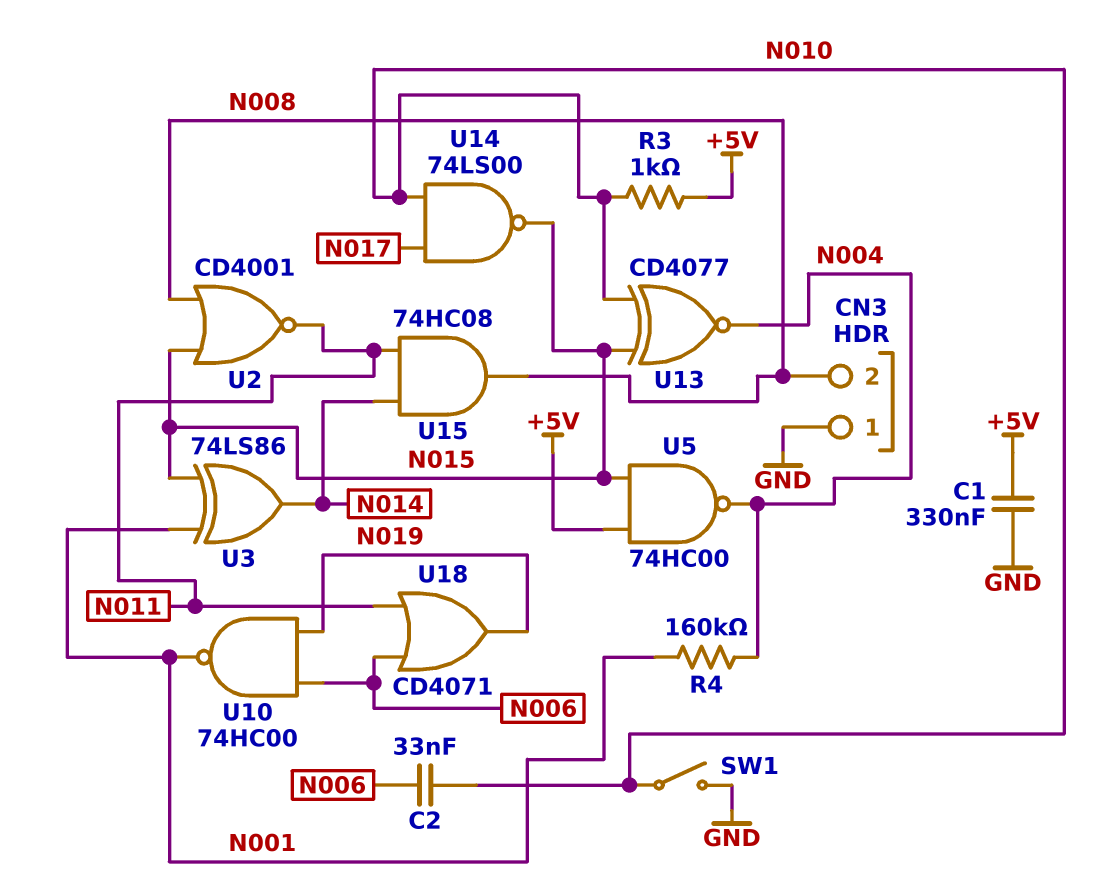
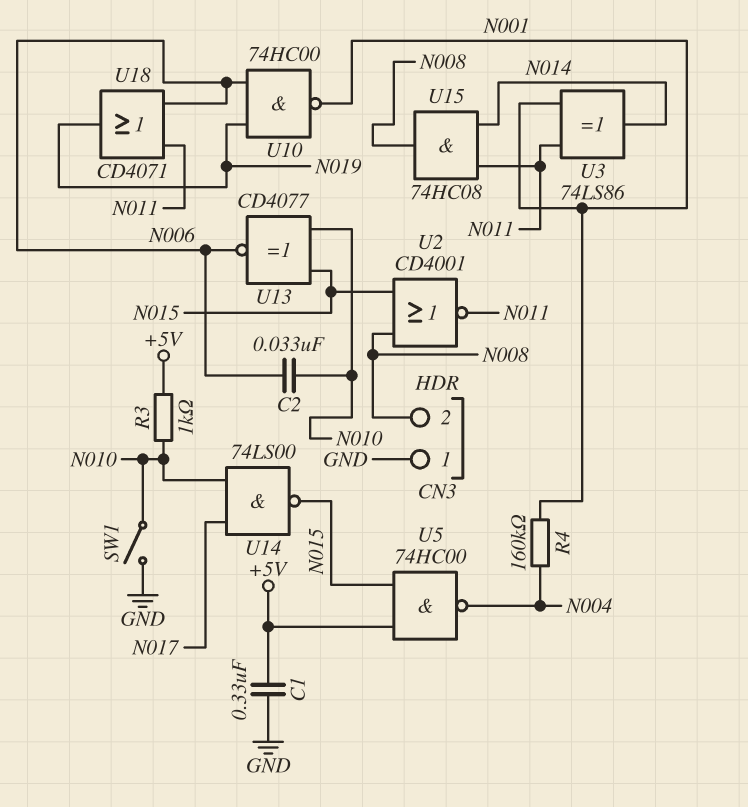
U3: XOR 74LS86 (in N001, in N015, out N014) -> XOR 74LS86 (in N001, in N011, out N014)
U13: XNOR CD4077 (in N010, in N015, out N004) -> XNOR CD4077 (in N010, in N015, out N006)

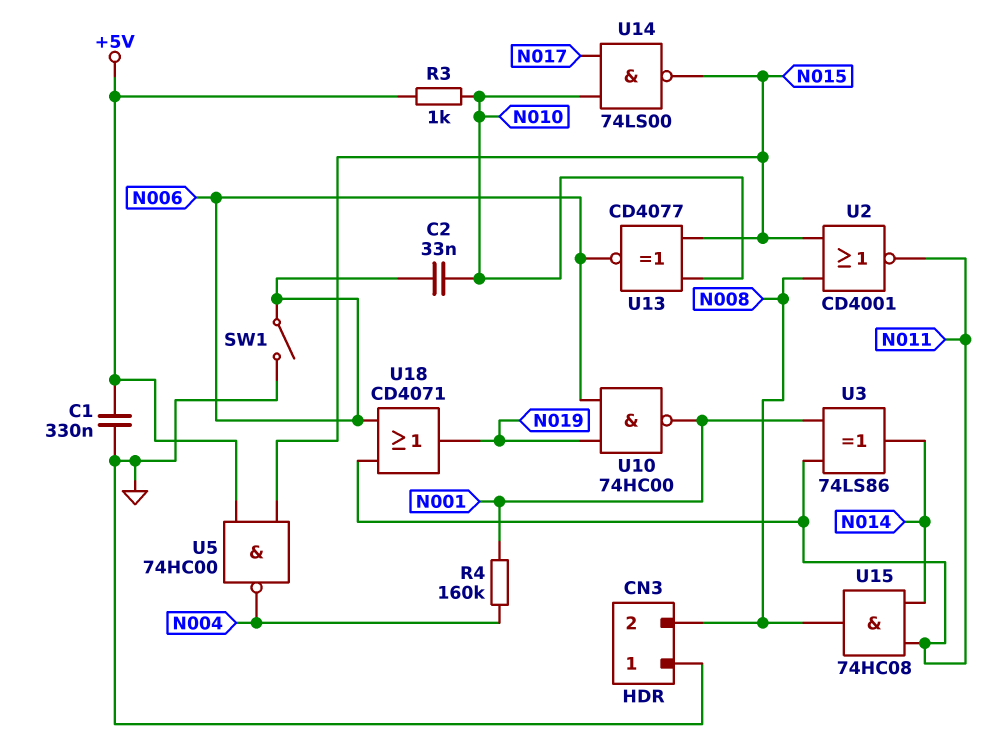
SW1: switch (GND, N010) -> switch (GND, N006)

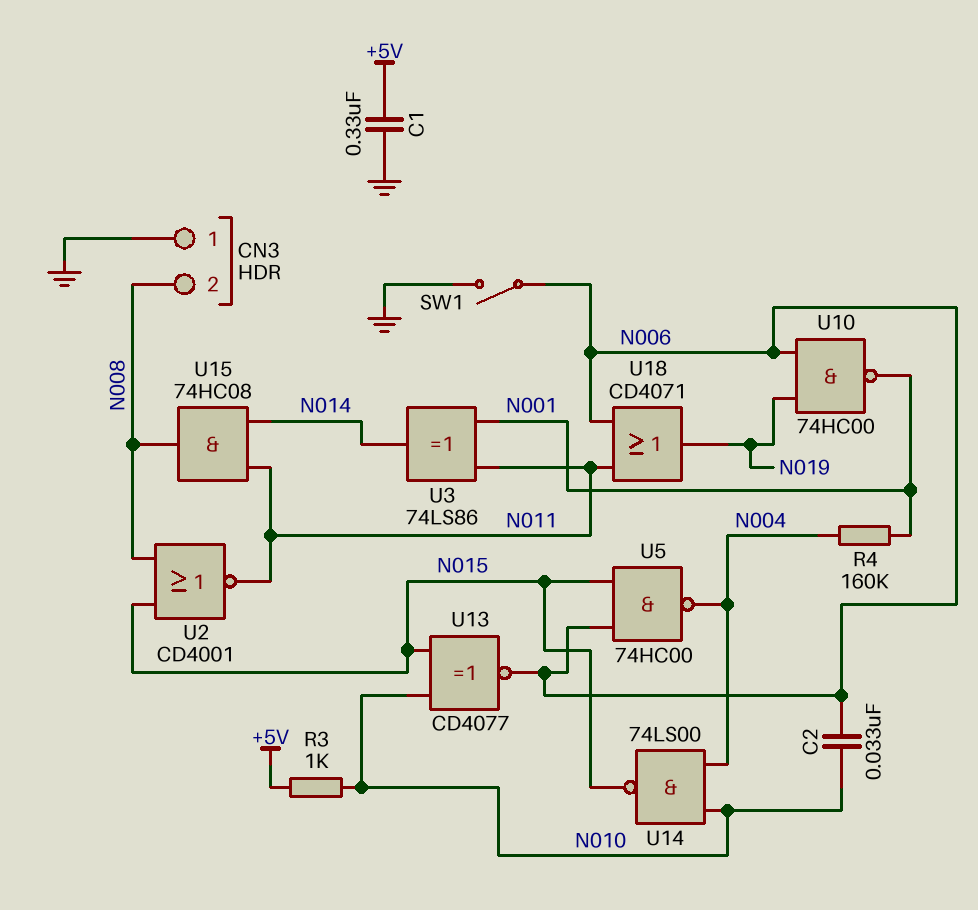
U5: NAND 74HC00 (in +5V, in N015, out N004) -> NAND 74HC00 (in N006, in N015, out N004)
U14: NAND 74LS00 (in N010, in N017, out N015) -> NAND 74LS00 (in N004, in N010, out N015)

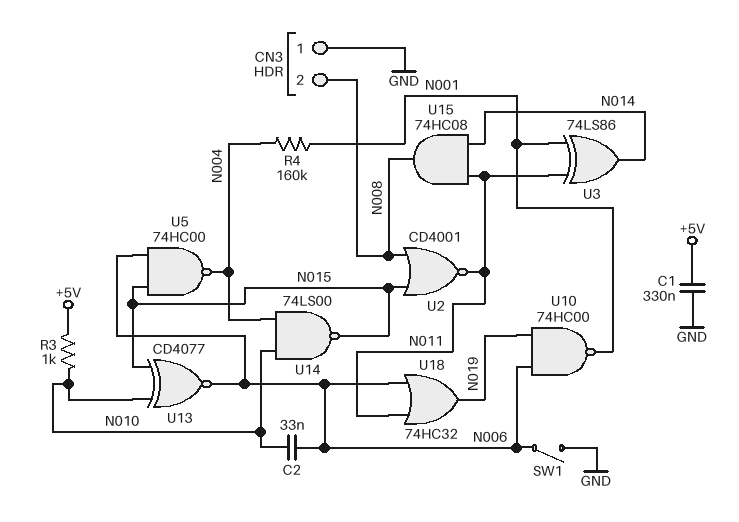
U18: OR CD4071 (in N006, in N011, out N019) -> OR 74HC32 (in N006, in N011, out N019)

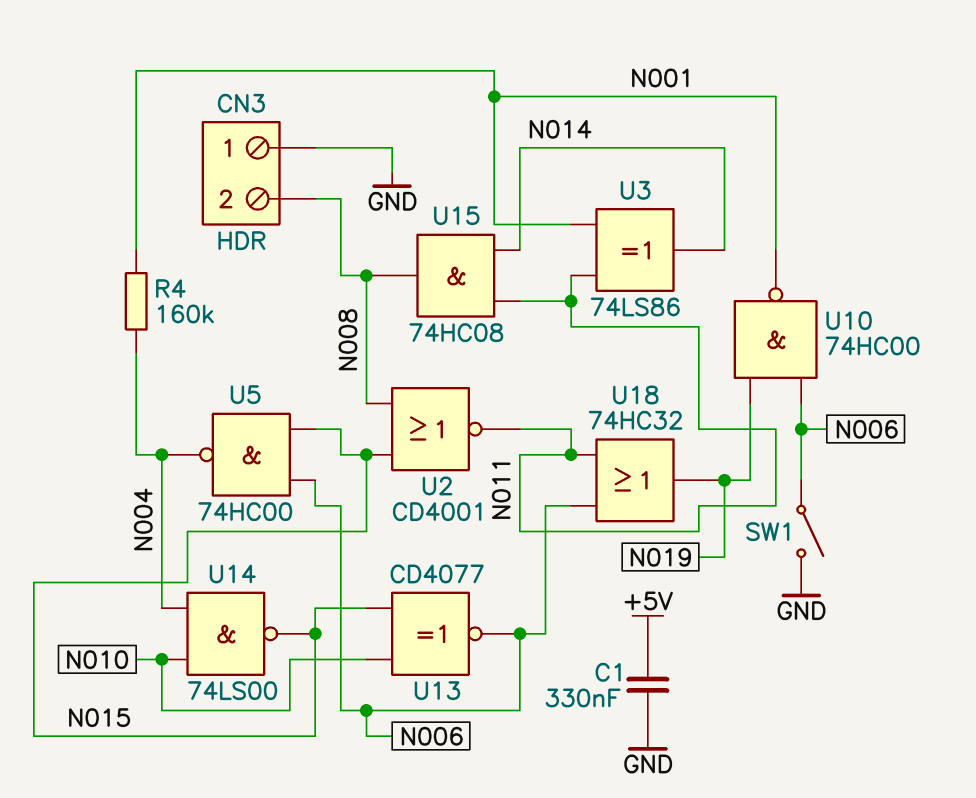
C2: 33nF (N006, N010) -> none
R3: 1k (+5V, N010) -> none

